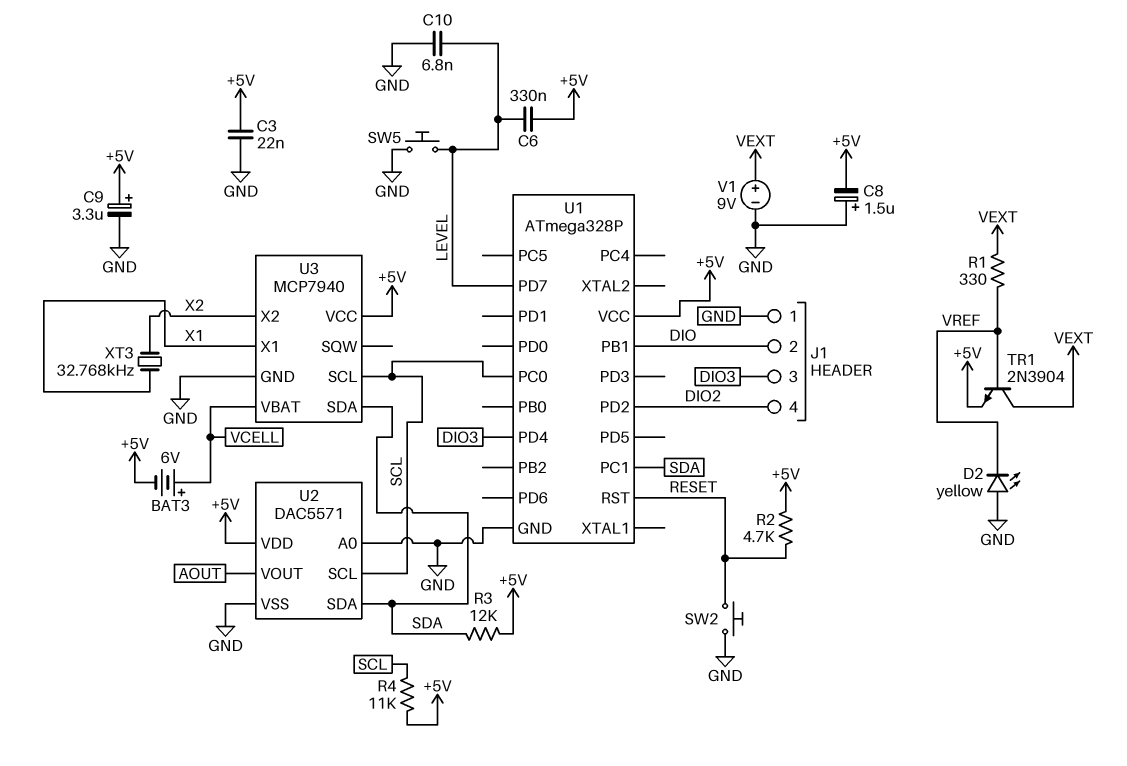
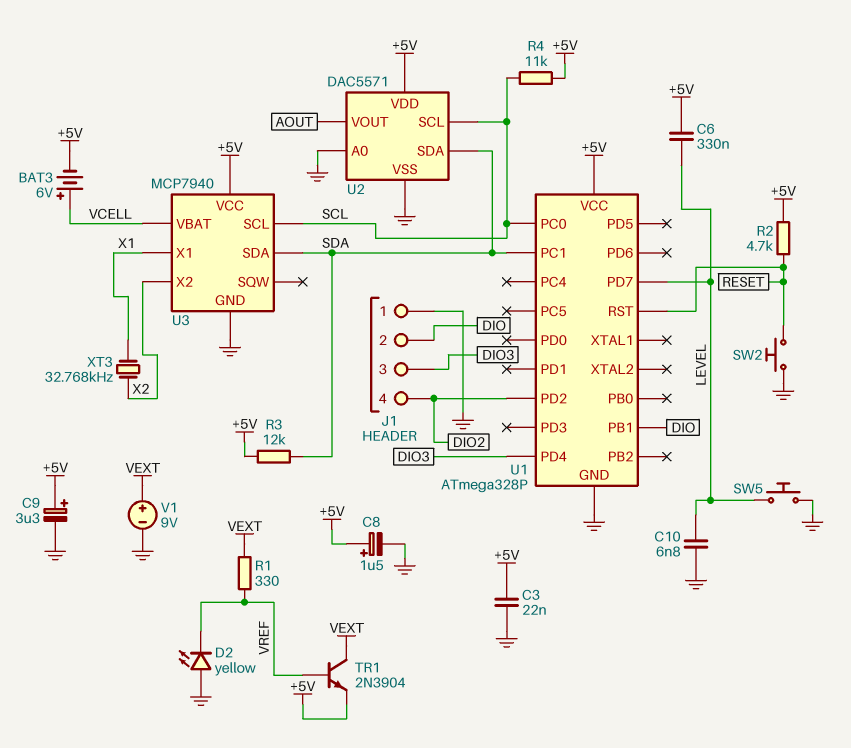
C8: 1.5uF (plus GND, minus +5V) -> 1.5uF (plus +5V, minus GND)

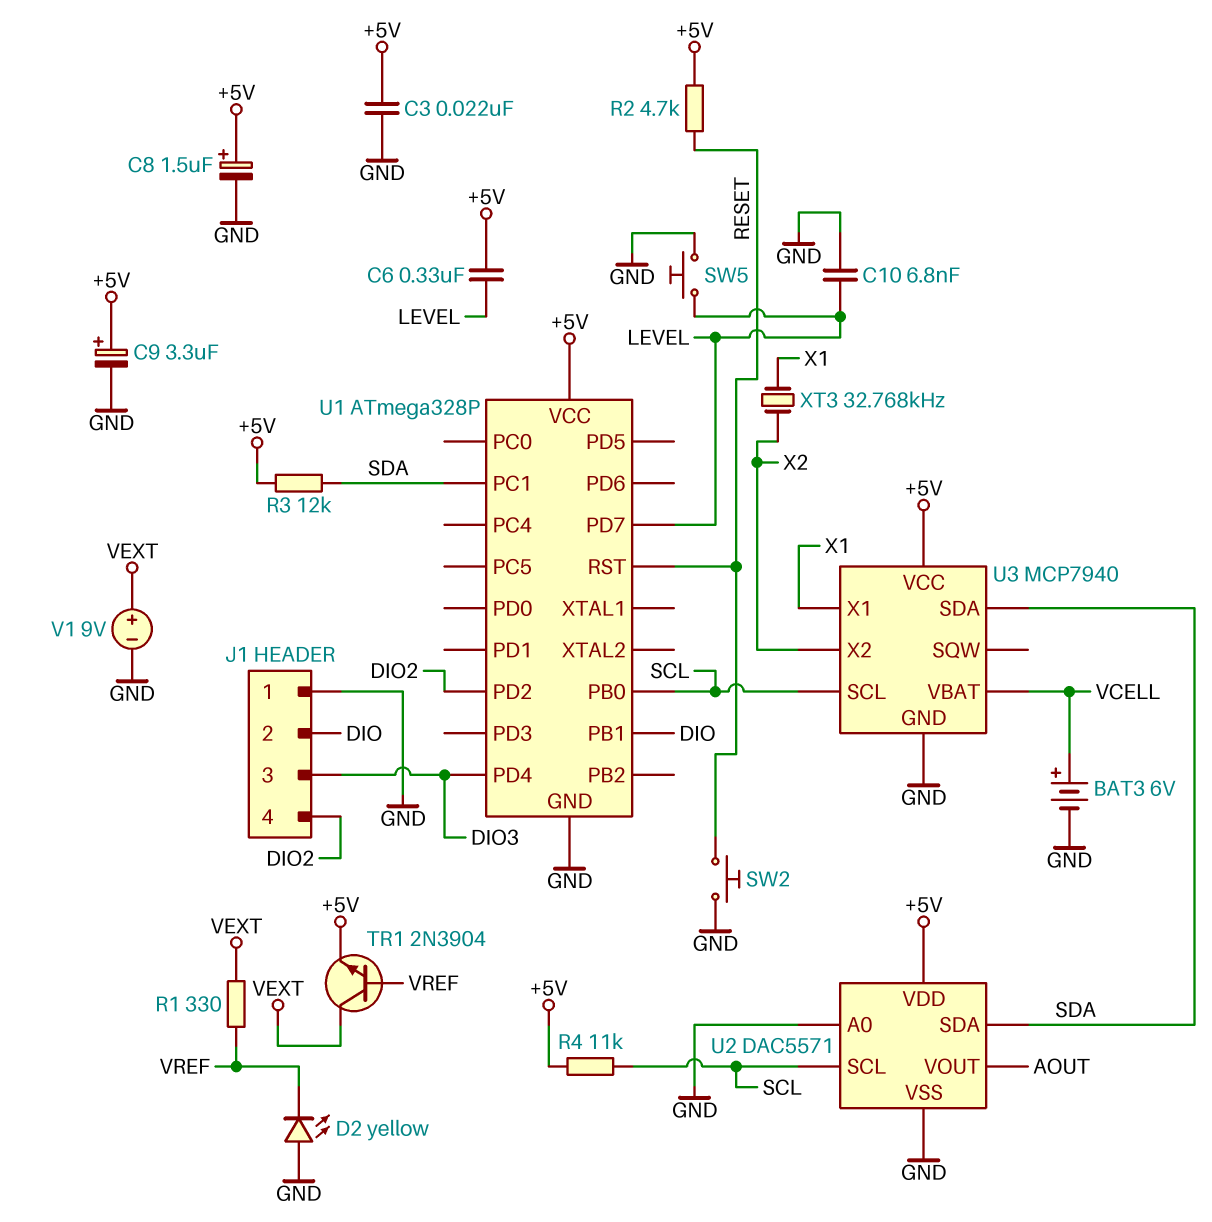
BAT3: 6V (plus VCELL, minus +5V) -> 6V (plus VCELL, minus GND)
U1 pin PB0: none -> SCL
U1 pin PC0: SCL -> none

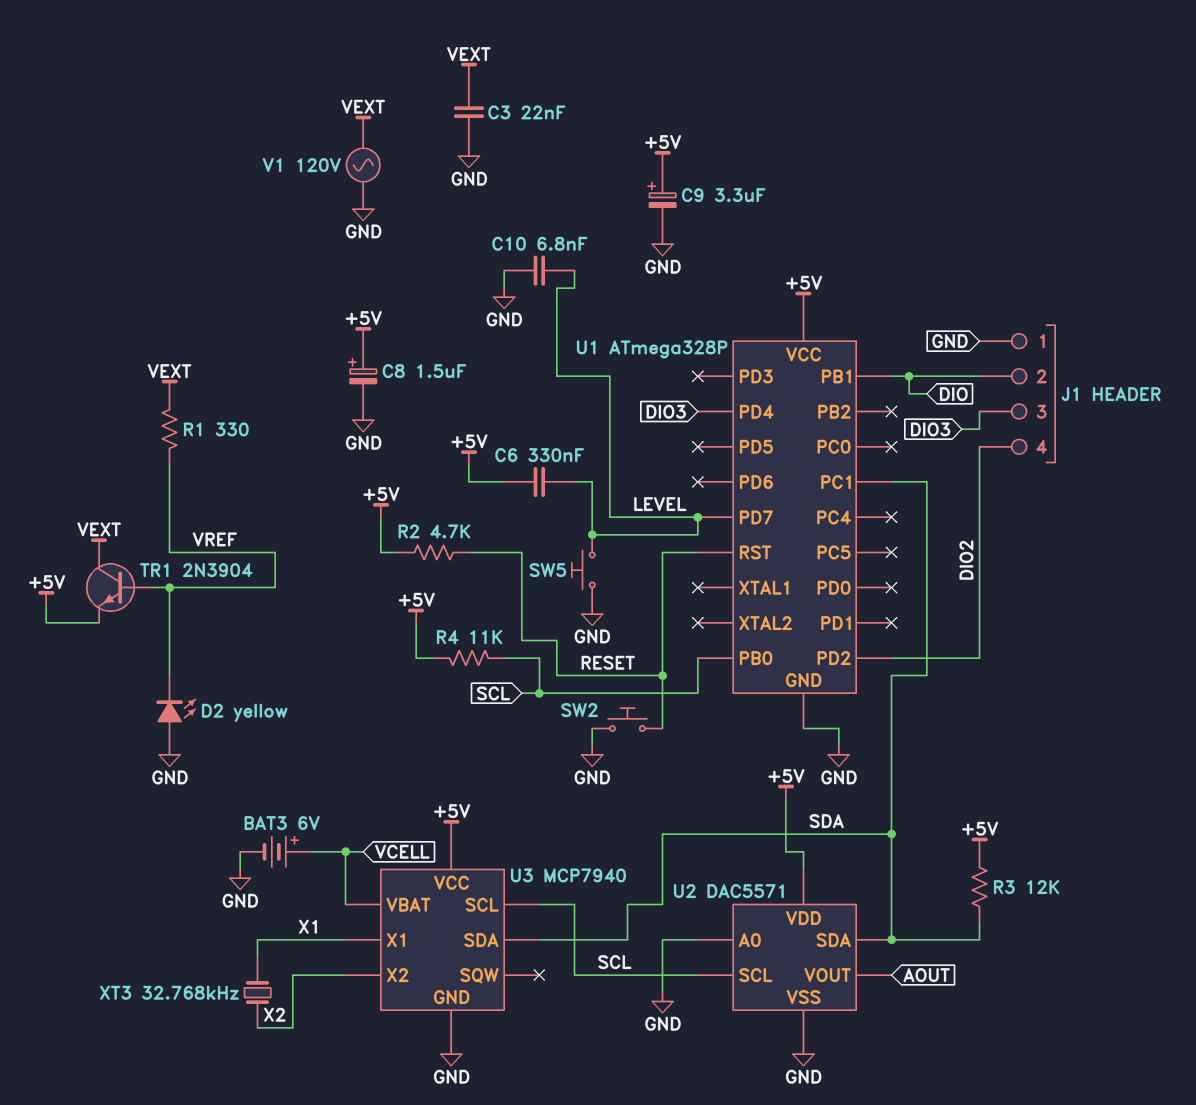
C3: 22nF (+5V, GND) -> 22nF (GND, VEXT)
V1: 9V (plus VEXT, minus GND) -> AC 120V (GND, VEXT)

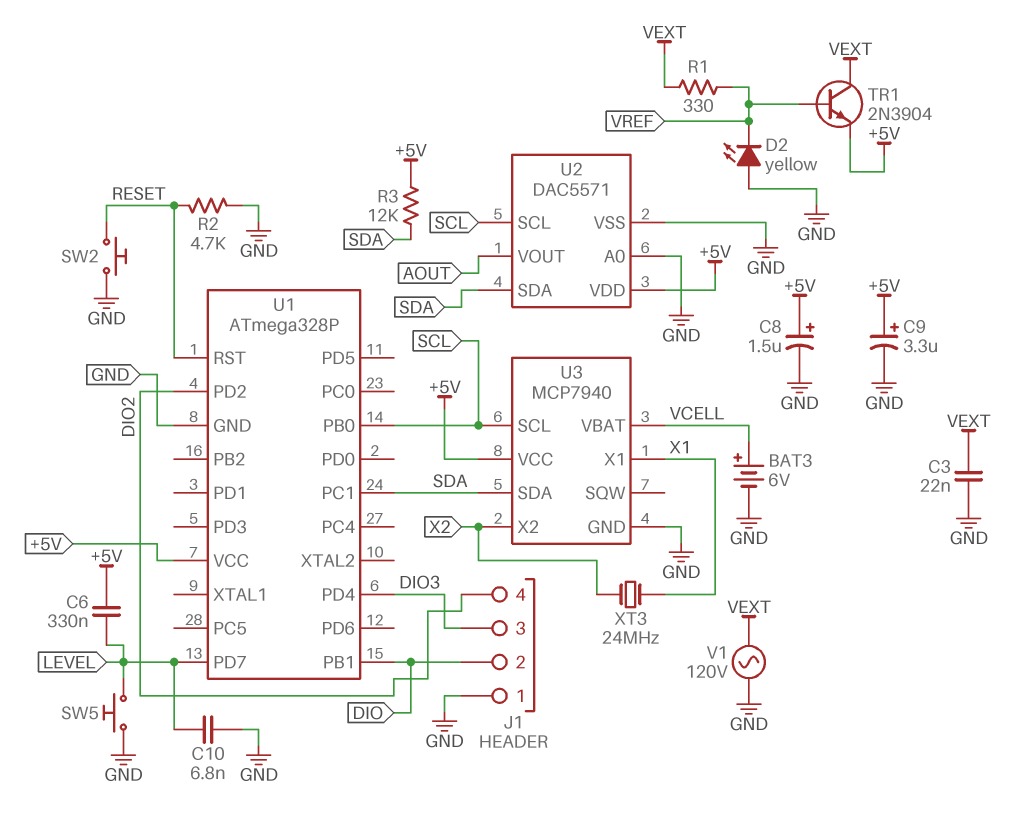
R2: 4.7k (+5V, RESET) -> 4.7k (GND, RESET)
R4: 11k (+5V, SCL) -> none
XT3: 32.768kHz (X1, X2) -> 24MHz (X1, X2)

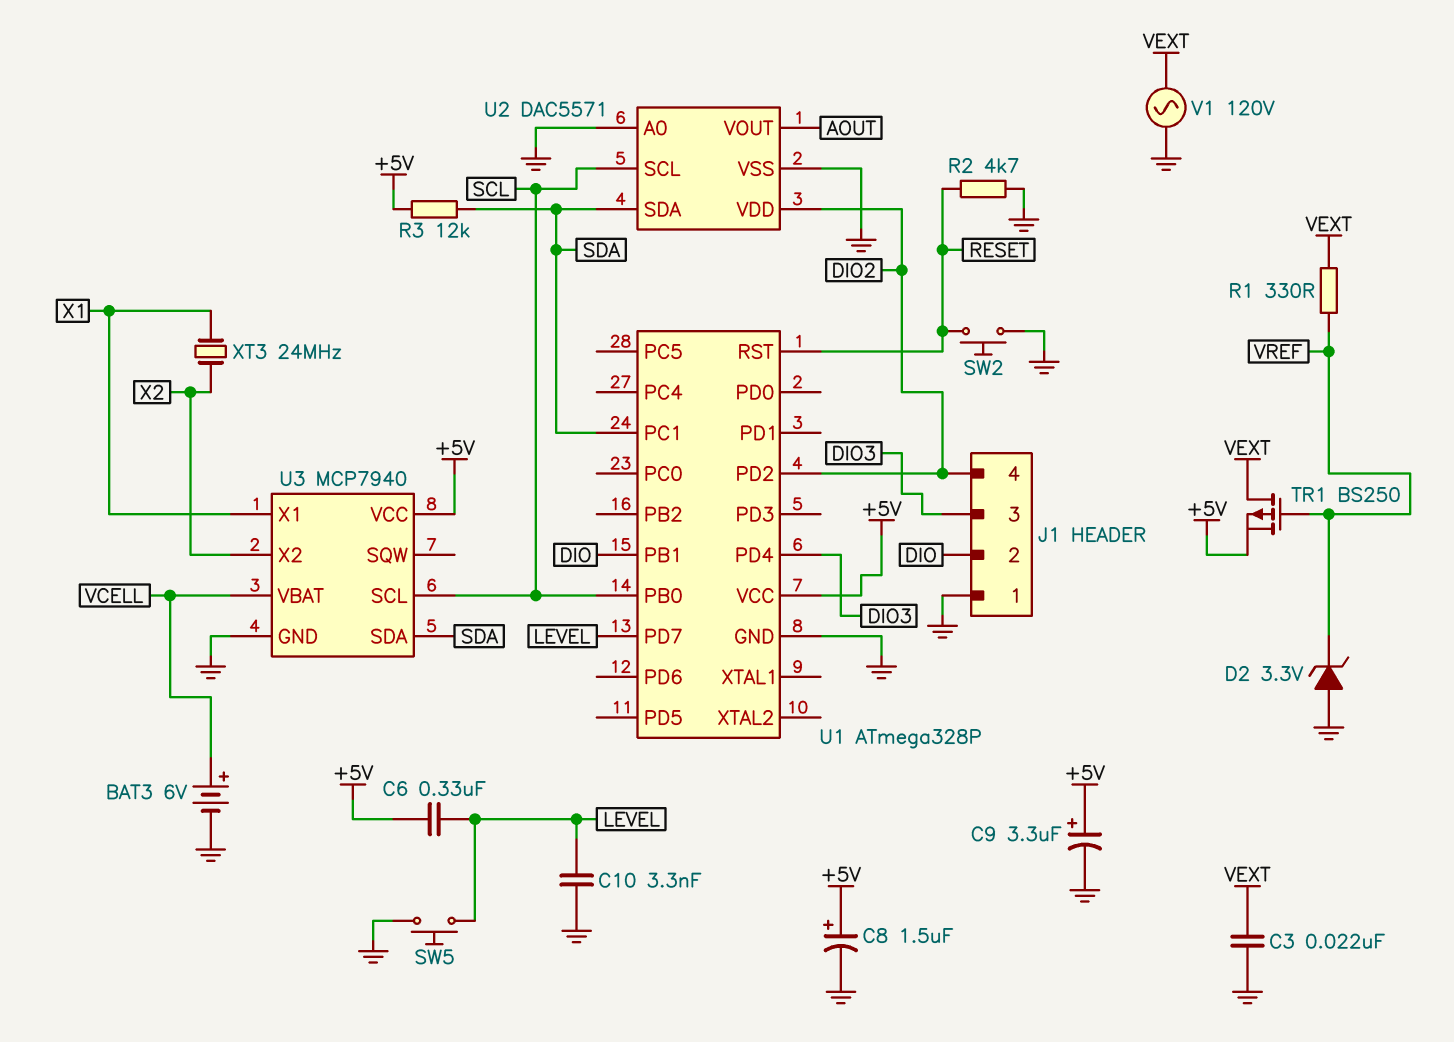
C10: 6.8nF (GND, LEVEL) -> 3.3nF (GND, LEVEL)
D2: LED yellow (A GND, K VREF) -> zener 3.3V (A GND, K VREF)
TR1: NPN 2N3904 (B VREF, C VEXT, E +5V) -> PMOS BS250 (G VREF, D VEXT, S +5V)
U2 pin VDD: +5V -> DIO2

